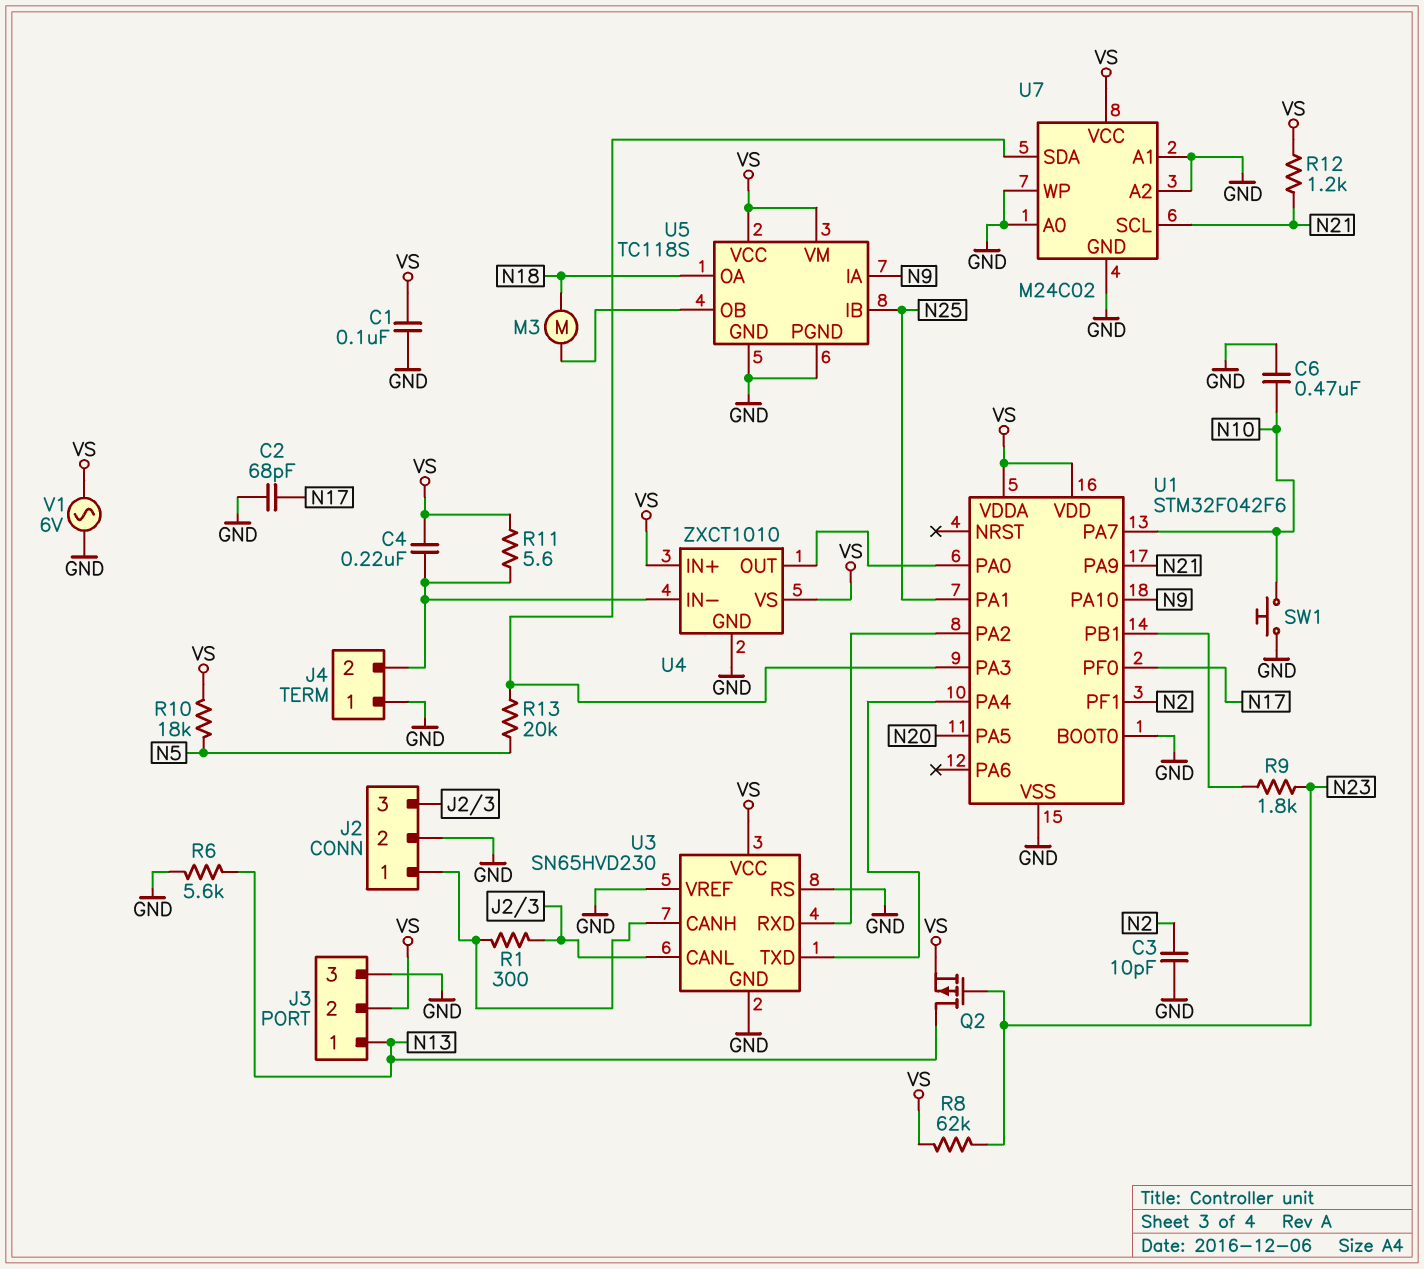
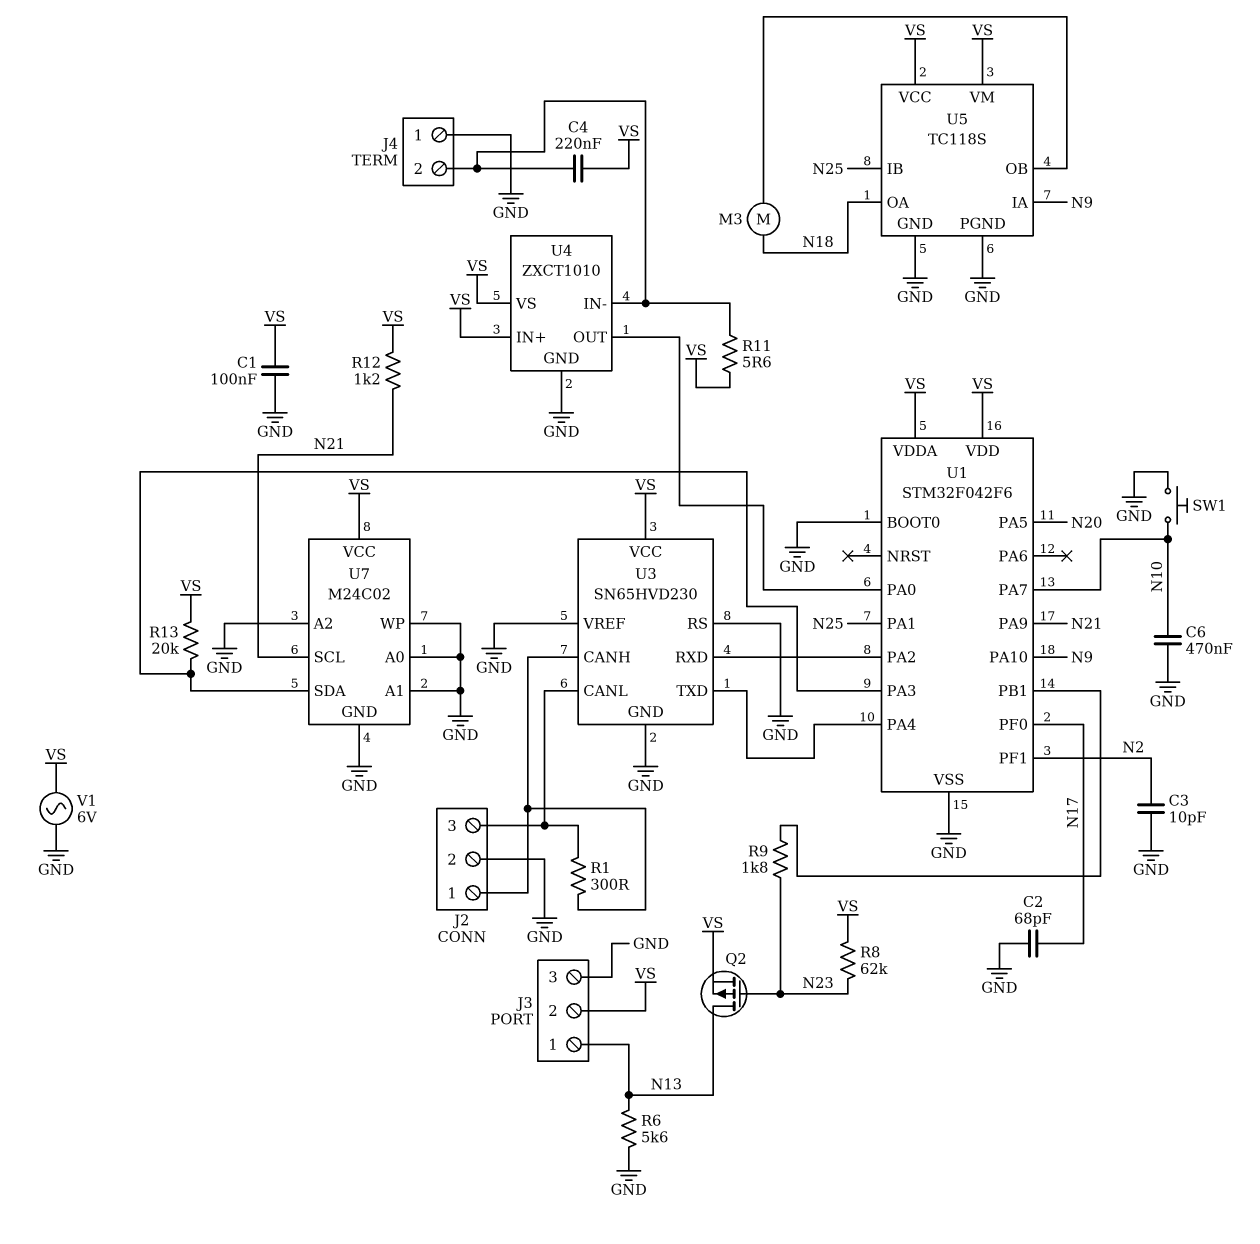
R10: 18k (N5, VS) -> none
R13: 20k (N5, U1/PA3) -> 20k (U1/PA3, VS)

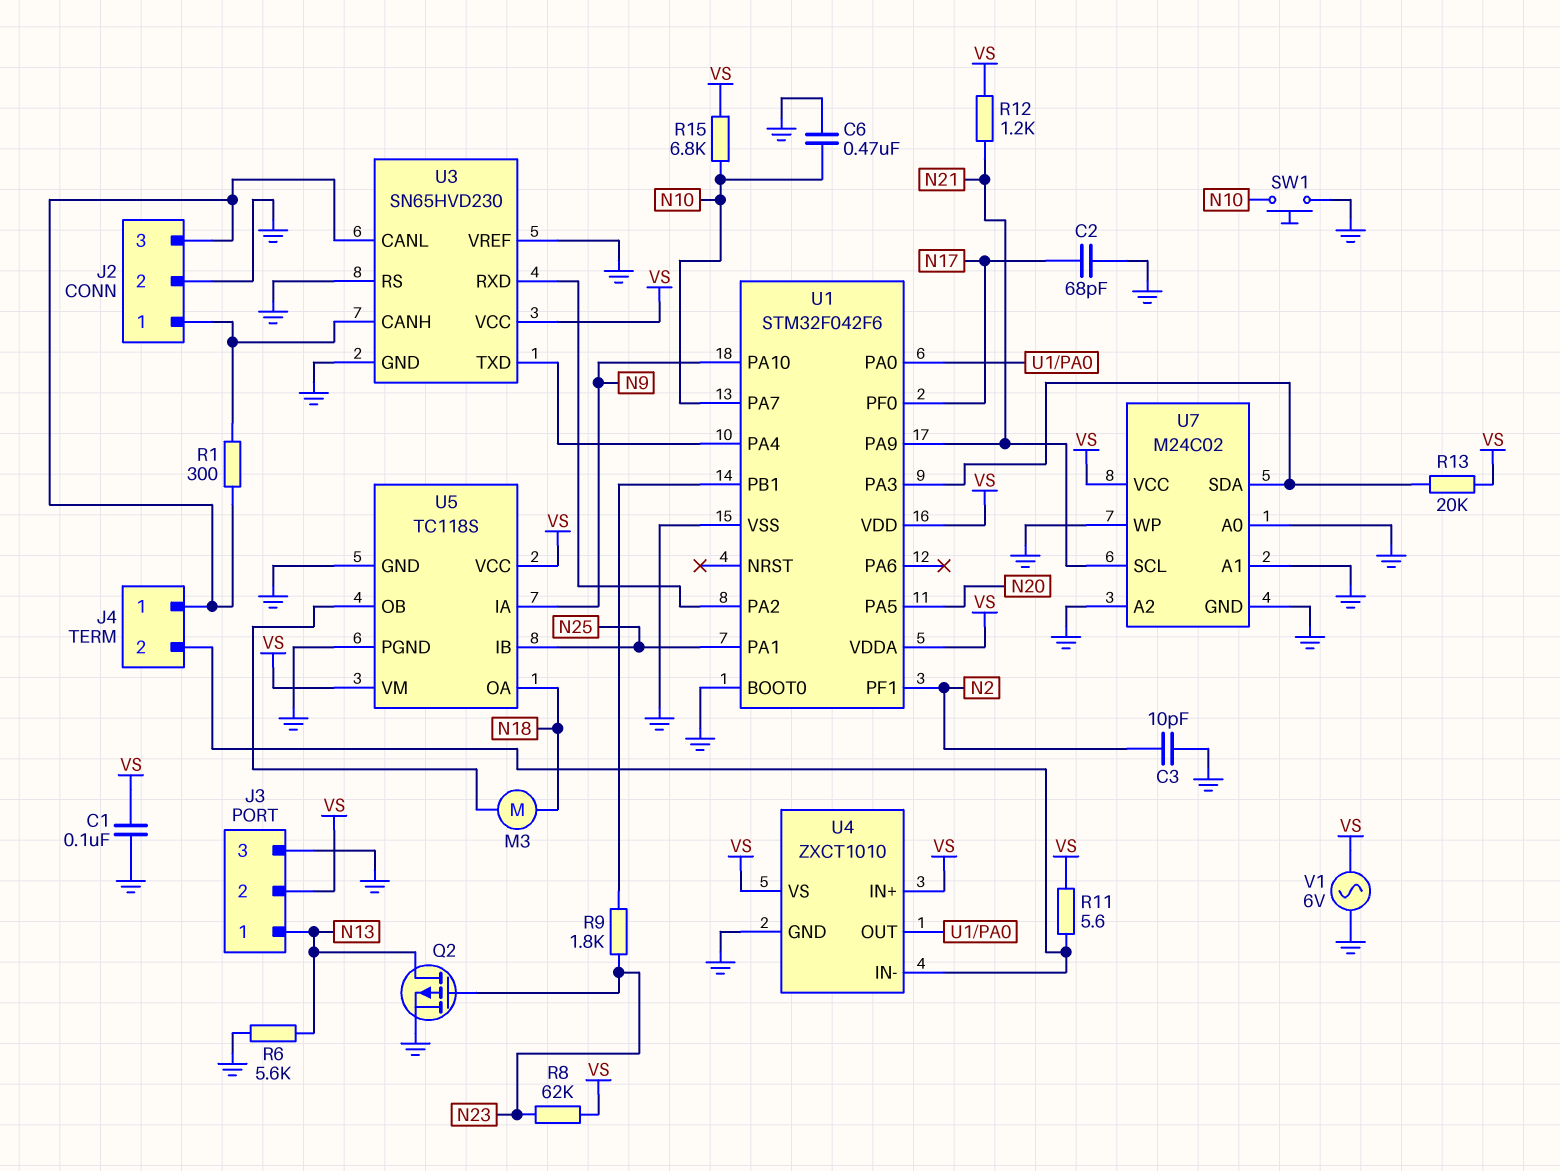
C4: 220nF (J4/2, VS) -> none
J4 pin 1: GND -> J2/3
Q2: PMOS (G N23, D N13, S VS) -> PMOS (G N23, D N13, S GND)
R15: none -> 6.8k (N10, VS)

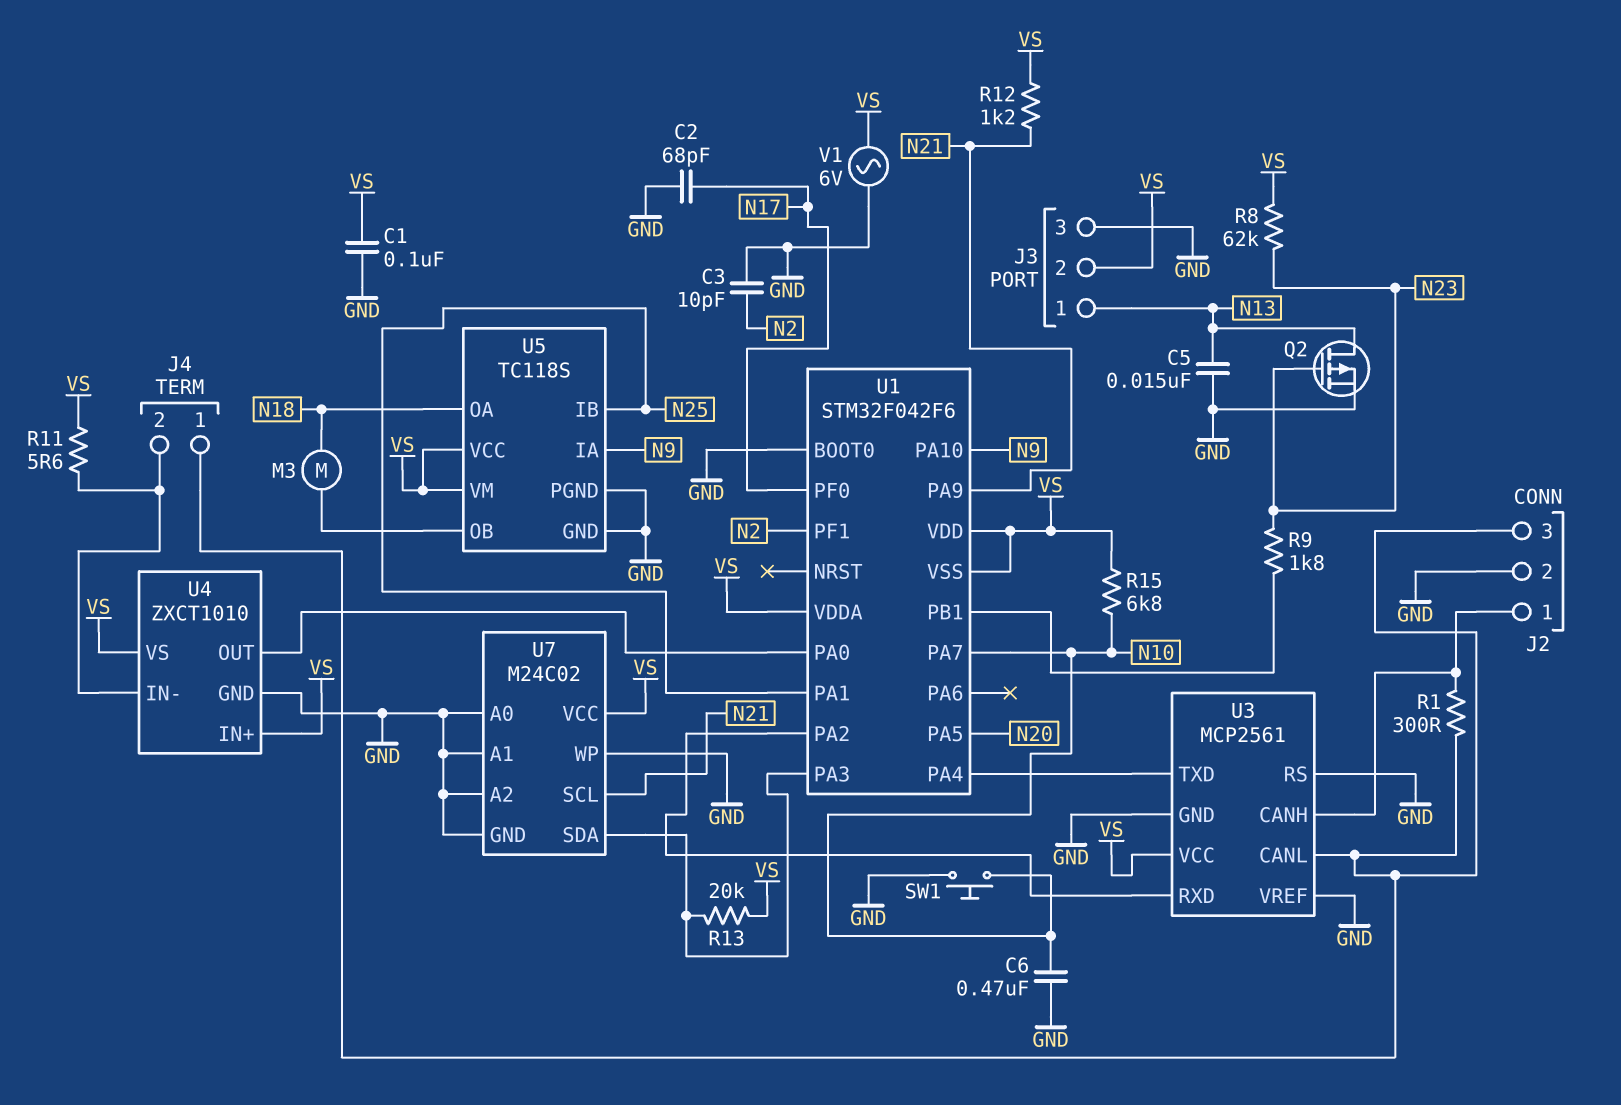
C5: none -> 15nF (GND, N13)
R6: 5.6k (GND, N13) -> none
U1 pin VSS: GND -> VS
U3: SN65HVD230 -> MCP2561

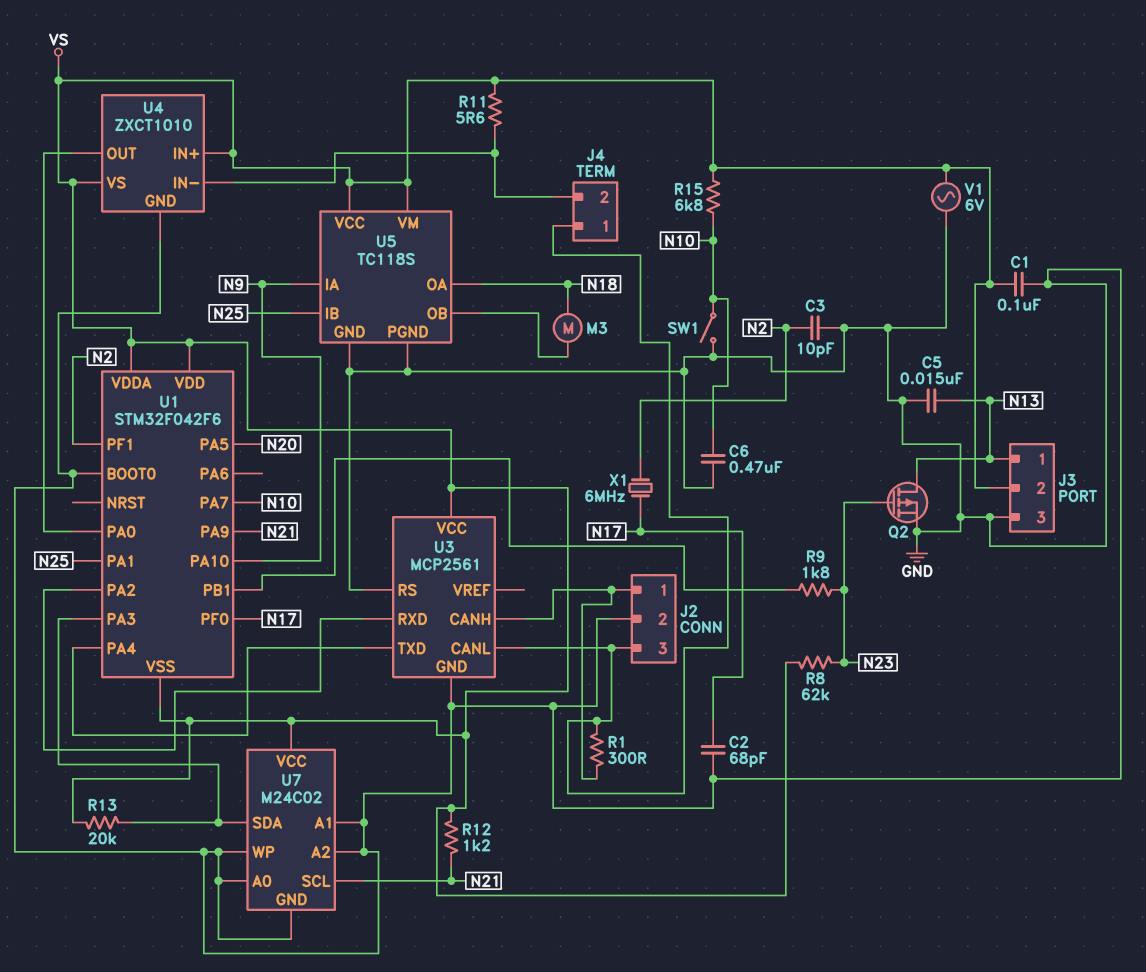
SW1: button (GND, N10) -> switch (GND, N10)
U3 pin VREF: GND -> none
X1: none -> 6MHz (N2, N17)

